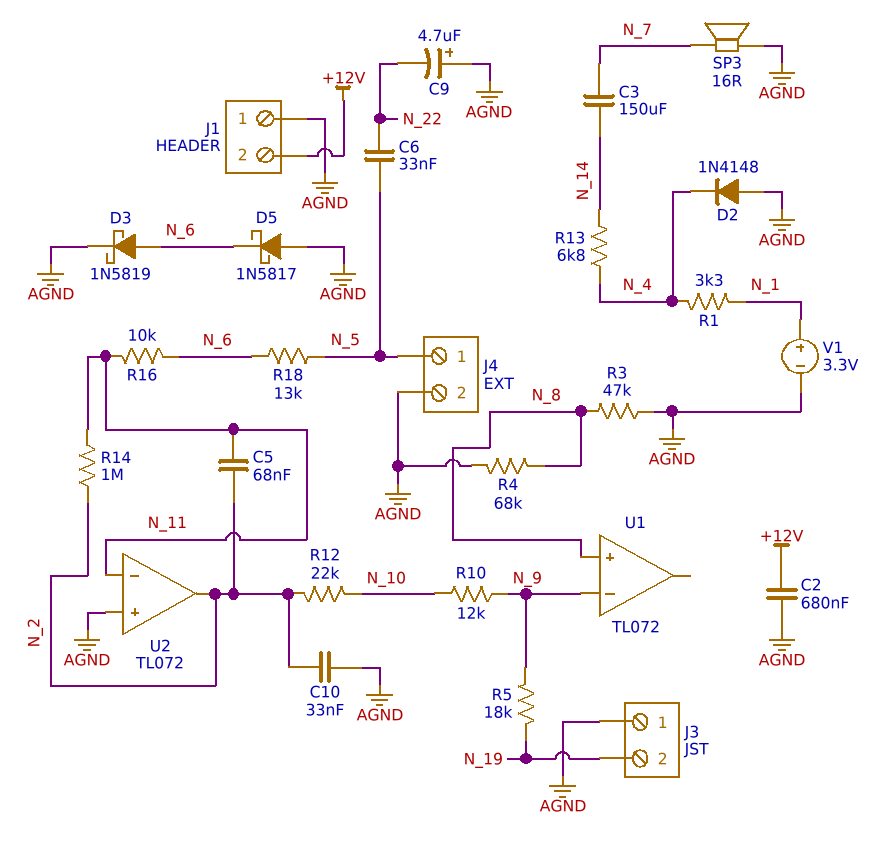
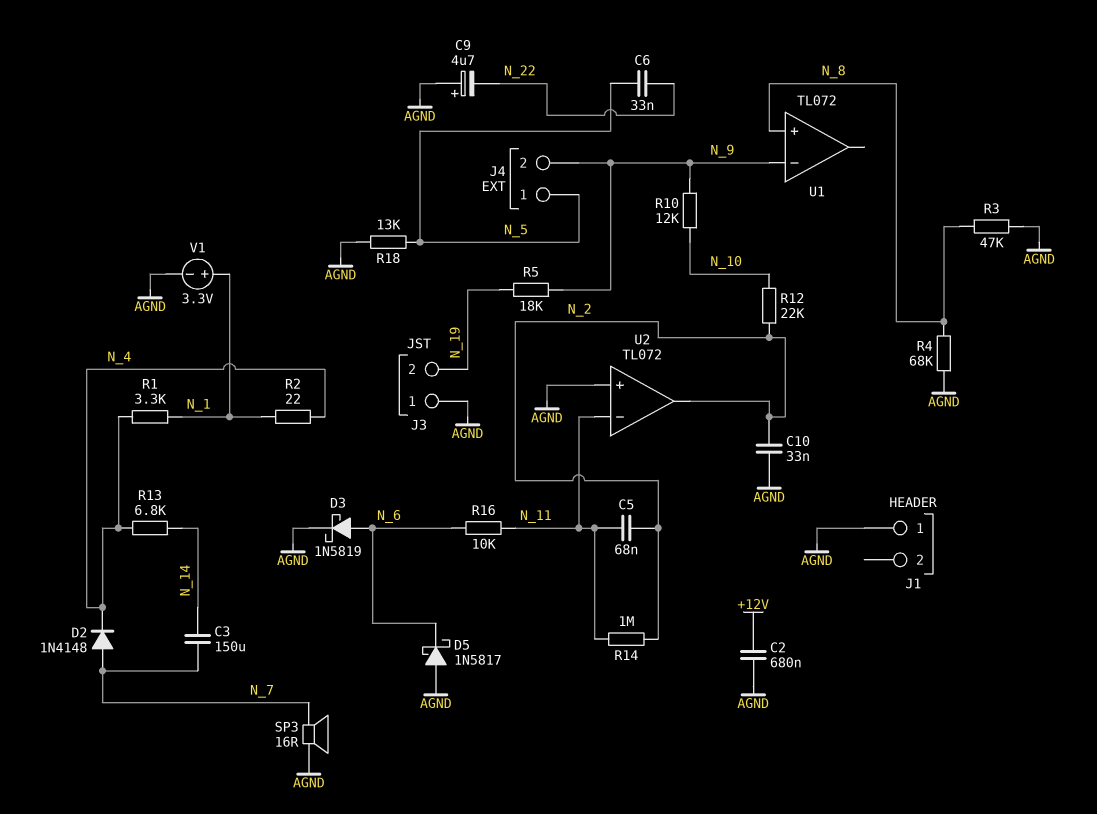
D2: diode 1N4148 (A AGND, K N_4) -> diode 1N4148 (A N_7, K N_4)
J1 pin 2: +12V -> none
J4 pin 2: AGND -> N_9
R2: none -> 22 (N_1, N_4)
R18: 13k (N_5, N_6) -> 13k (AGND, N_5)

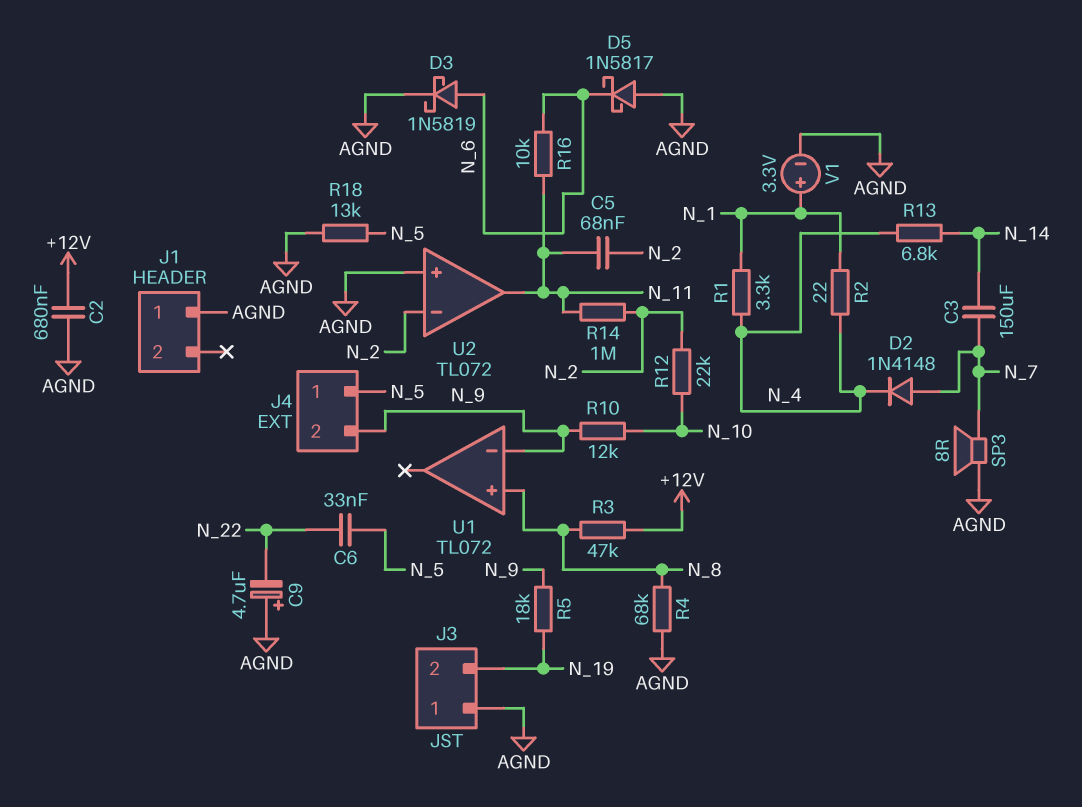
C10: 33nF (AGND, N_2) -> none
R3: 47k (AGND, N_8) -> 47k (+12V, N_8)
SP3: speaker 16R (AGND, N_7) -> speaker 8R (AGND, N_7)
U2 pin in-: N_11 -> N_2
U2 pin out: N_2 -> N_11

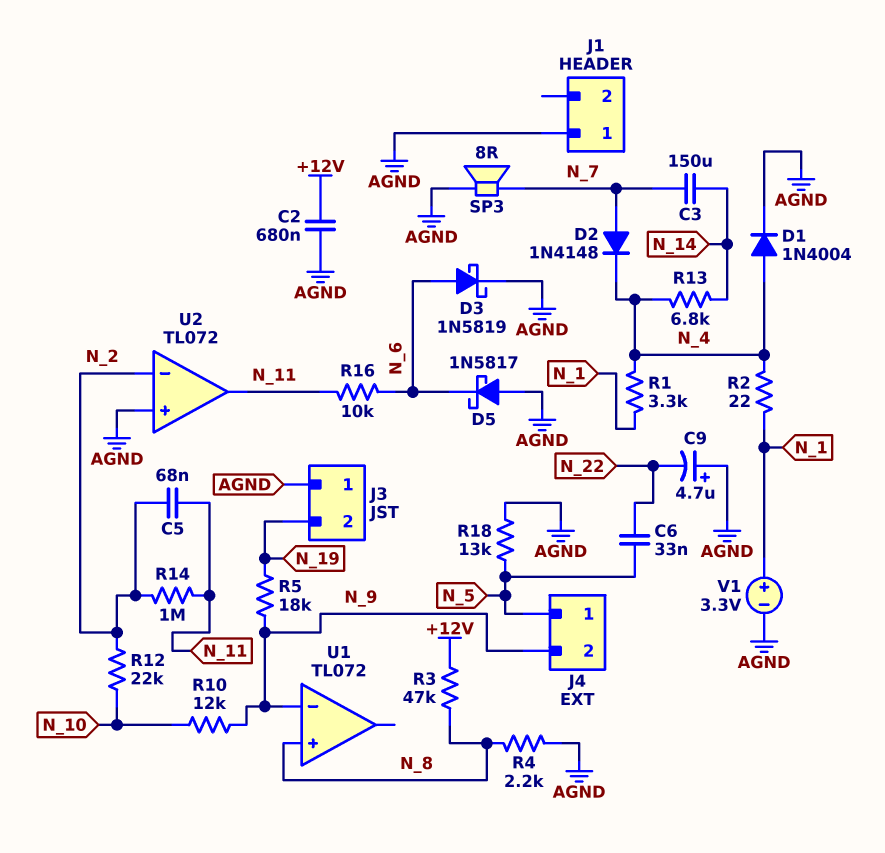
D1: none -> diode 1N4004 (A N_4, K AGND)
R4: 68k (AGND, N_8) -> 2.2k (AGND, N_8)

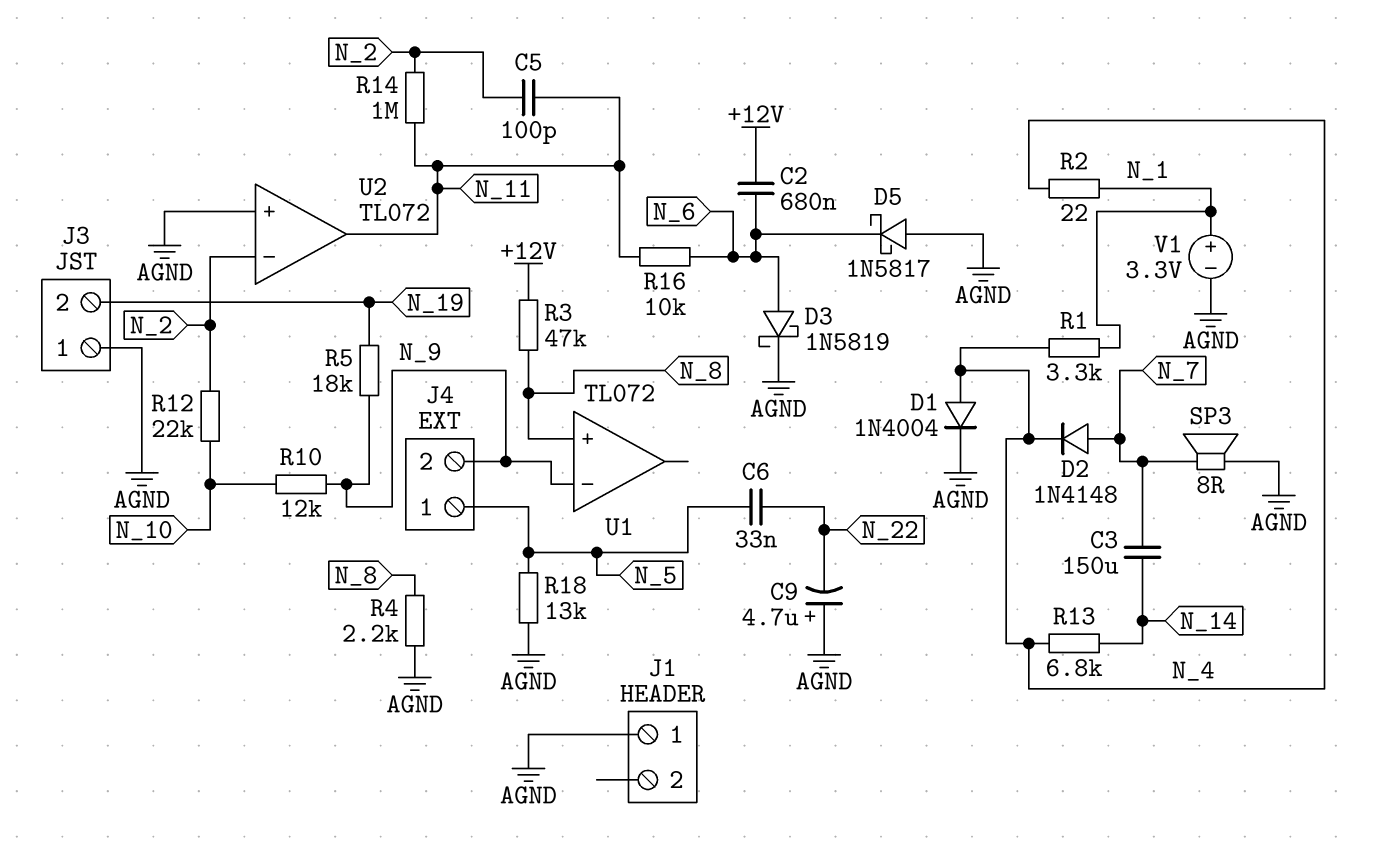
C2: 680nF (+12V, AGND) -> 680nF (+12V, N_6)
C5: 68nF (N_2, N_11) -> 100pF (N_2, N_11)

